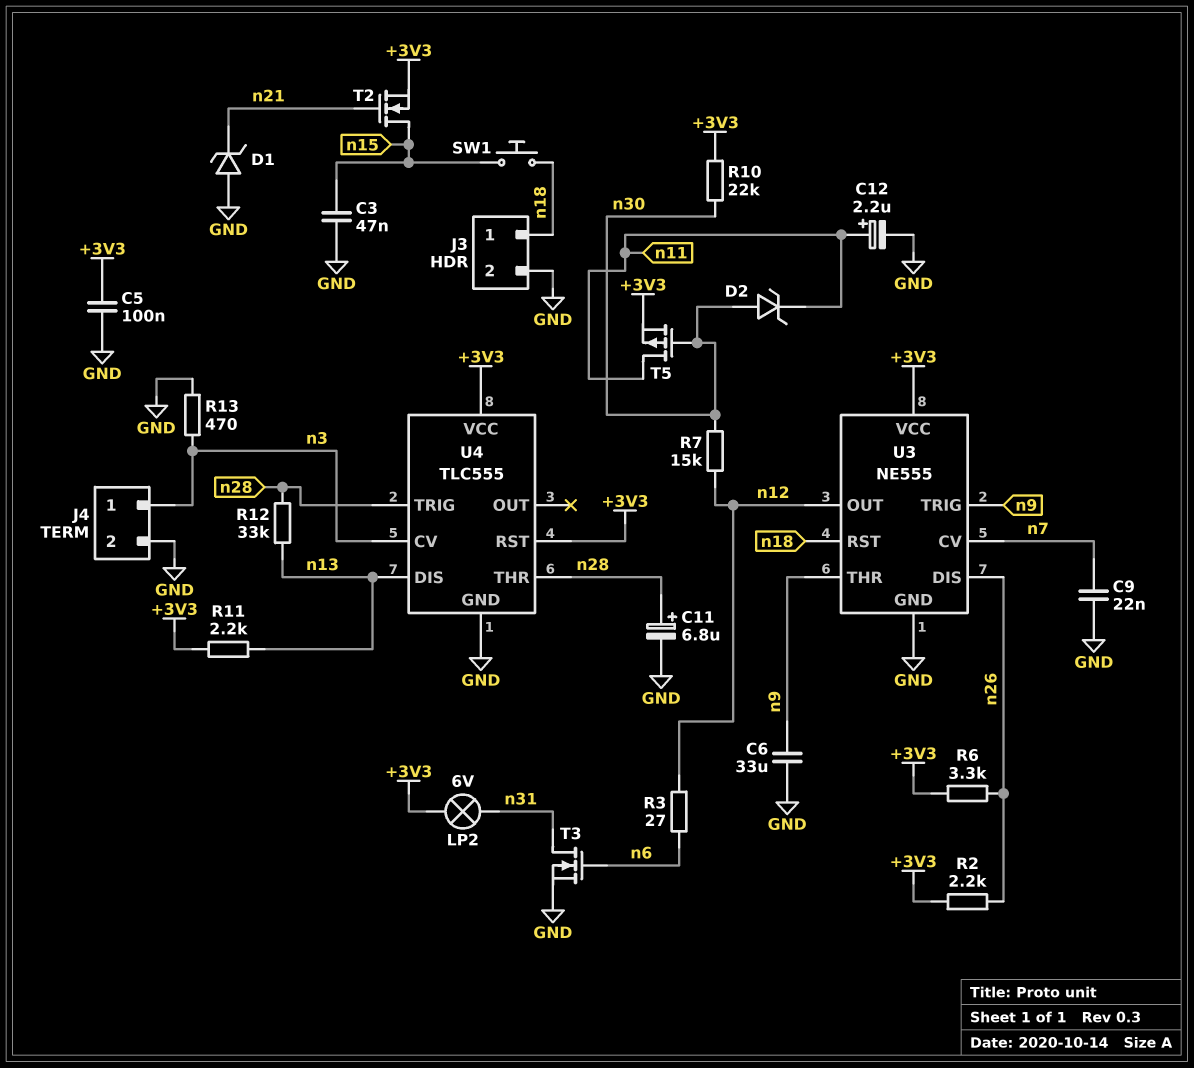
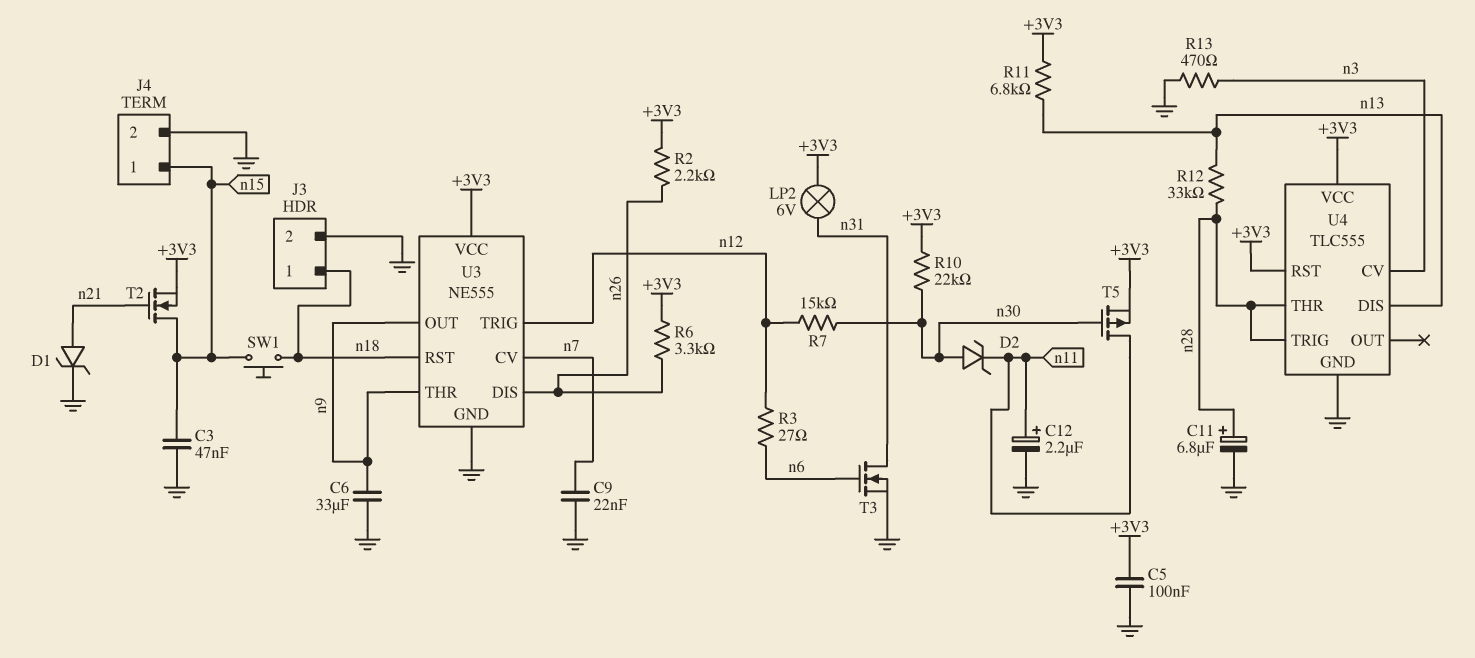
D1: zener (A GND, K n21) -> zener (A n21, K GND)
J4 pin 1: n3 -> n15
R11: 2.2k (+3V3, n13) -> 6.8k (+3V3, n13)
U3 pin OUT: n12 -> n9
U3 pin TRIG: n9 -> n12

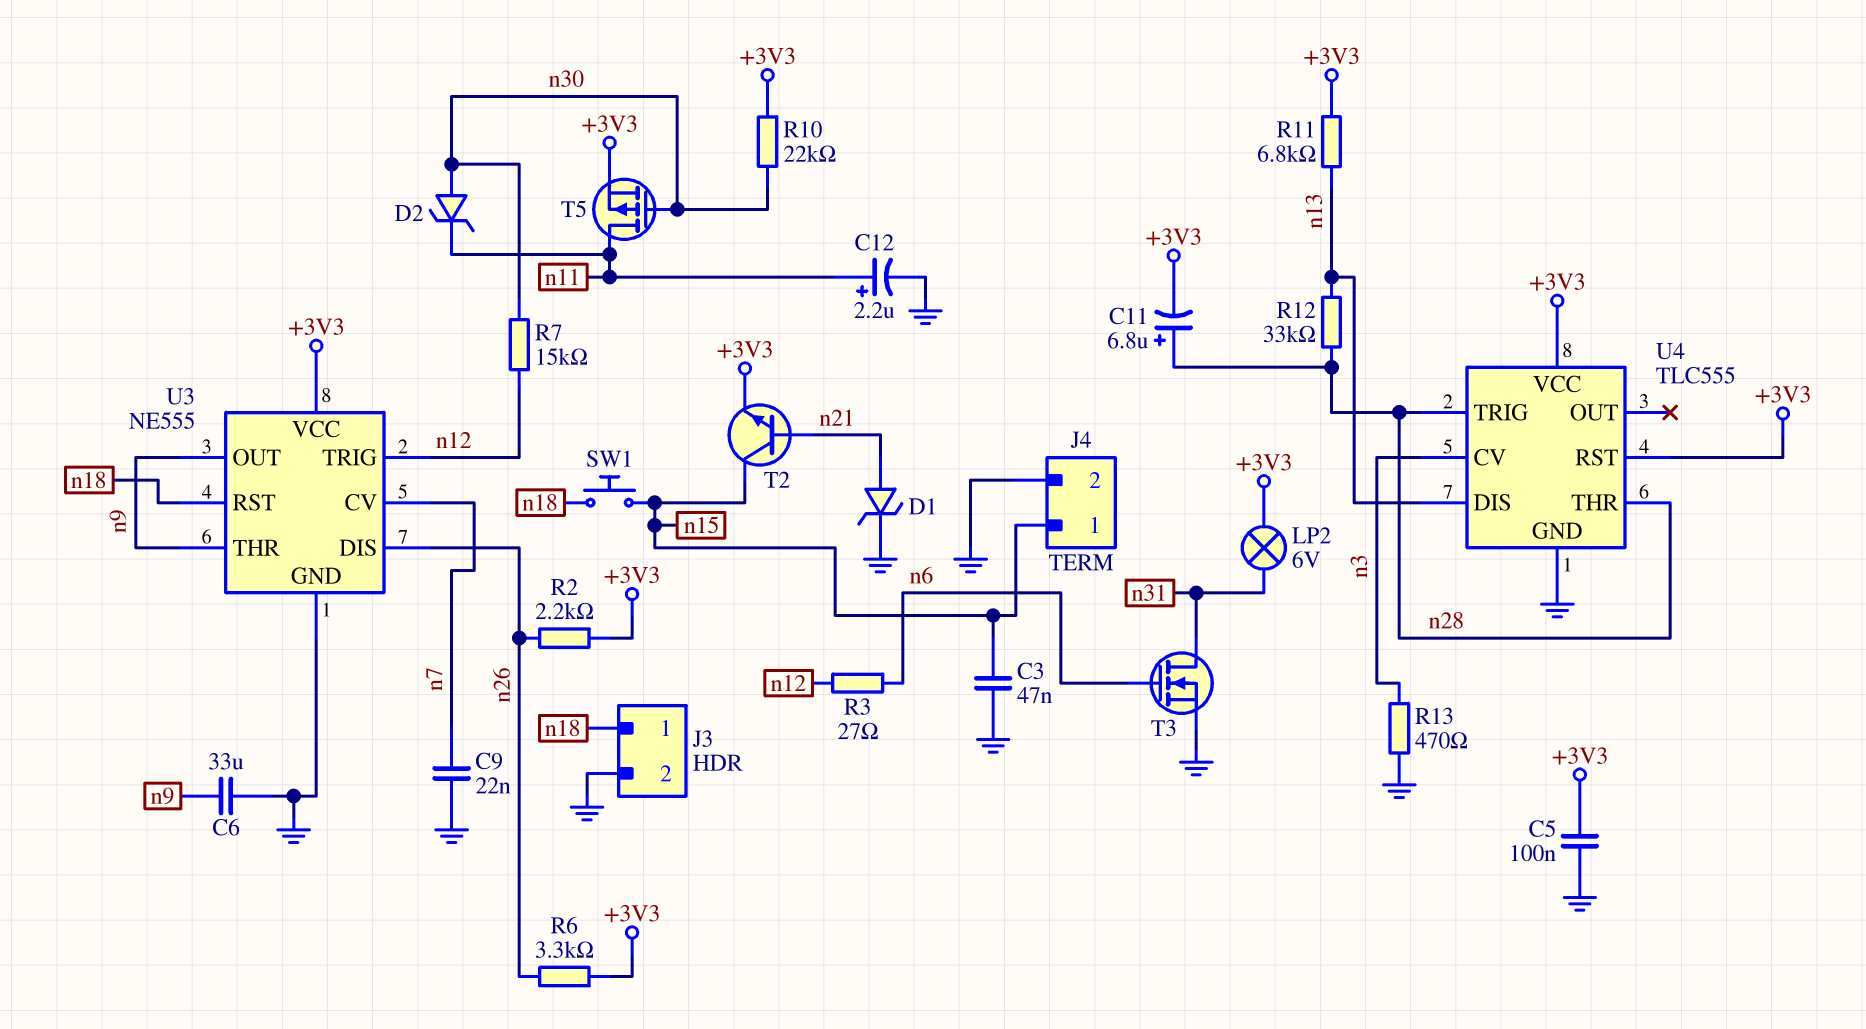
C11: 6.8uF (plus n28, minus GND) -> 6.8uF (plus n28, minus +3V3)
T2: NMOS (G n21, D n15, S +3V3) -> NPN (B n21, C n15, E +3V3)

